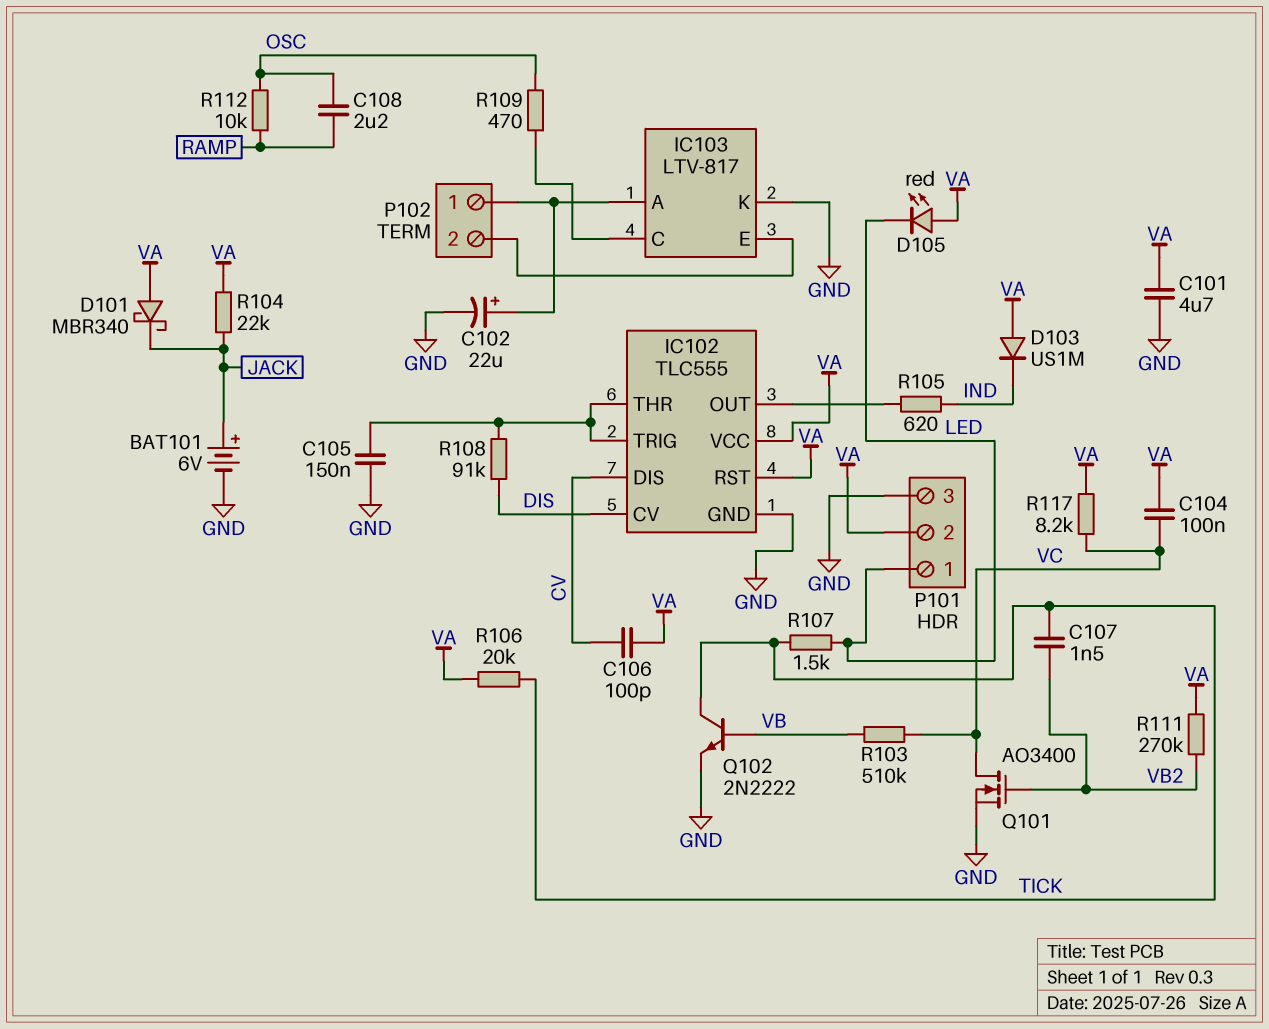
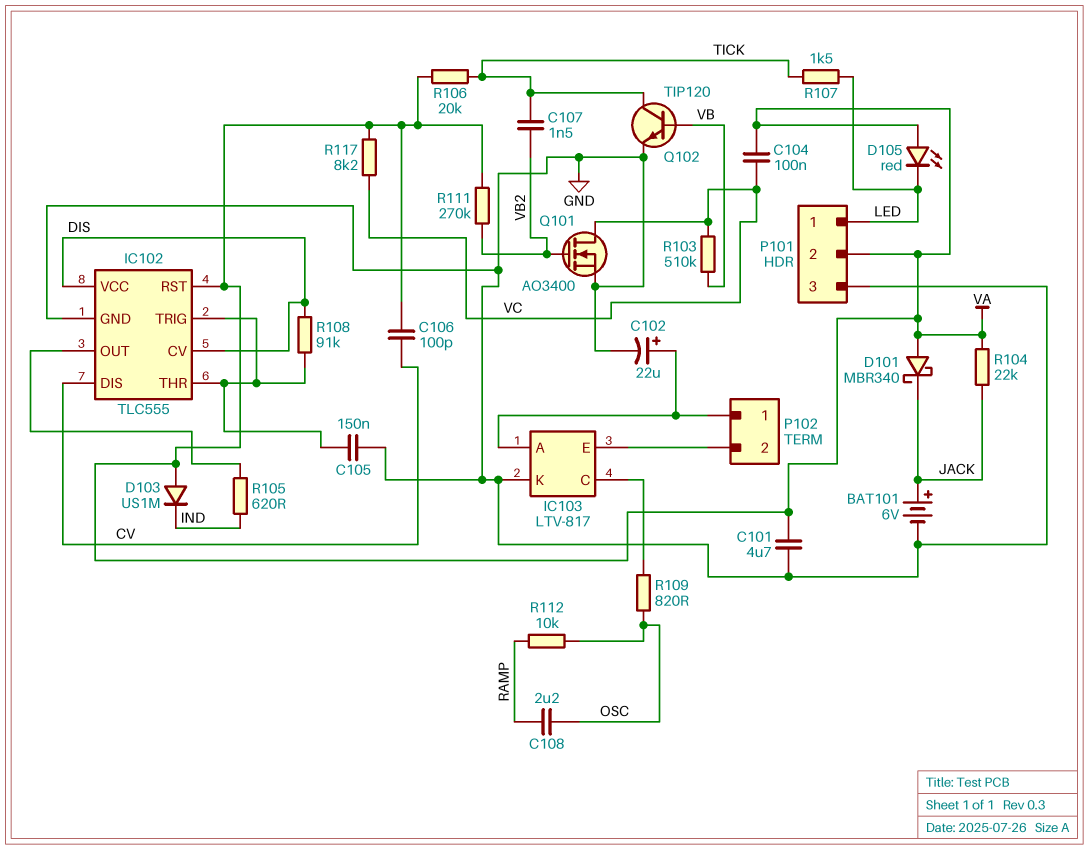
IC102 pin VCC: VA -> DIS
Q102: NPN 2N2222 (B VB, C TICK, E GND) -> NPN TIP120 (B VB, C TICK, E GND)
R109: 470 (IC103/C, OSC) -> 820 (IC103/C, OSC)

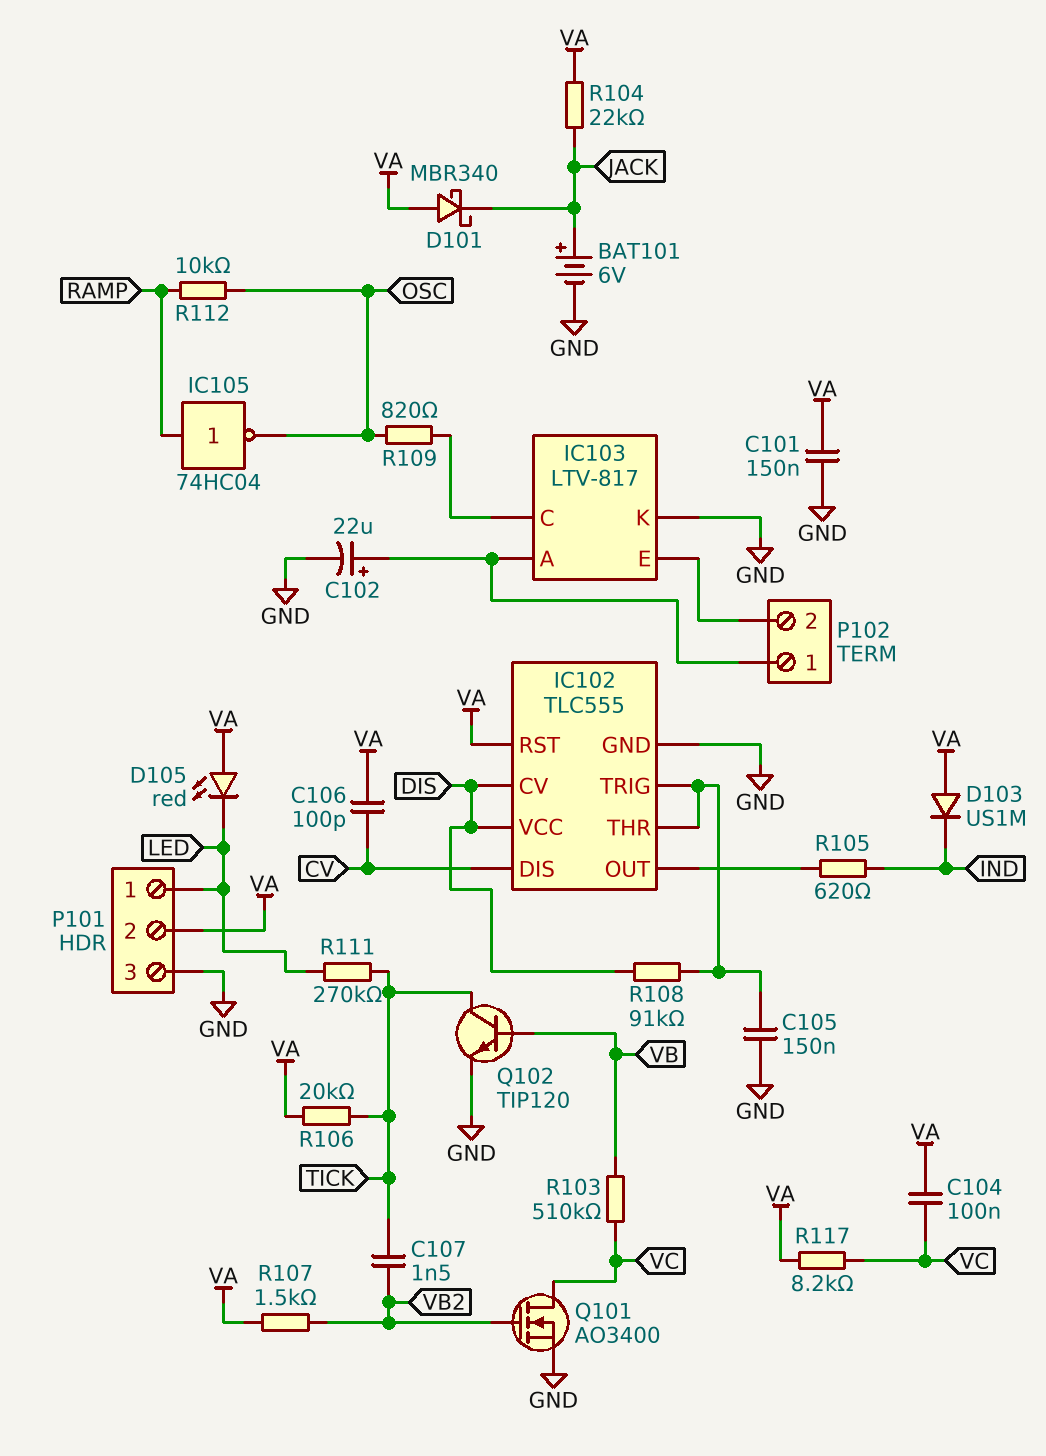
C101: 4.7uF (GND, VA) -> 150nF (GND, VA)
C108: 2.2uF (OSC, RAMP) -> none
IC105: none -> NOT 74HC04 (in RAMP, out OSC)
R107: 1.5k (LED, TICK) -> 1.5k (VA, VB2)
R111: 270k (VA, VB2) -> 270k (LED, TICK)

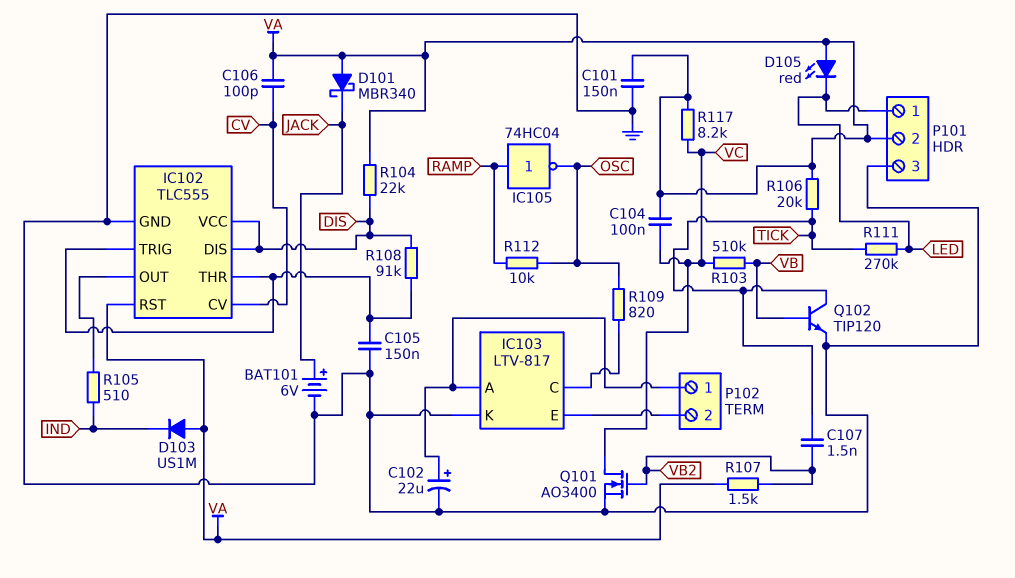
IC102 pin CV: DIS -> CV
IC102 pin DIS: CV -> DIS
R104: 22k (JACK, VA) -> 22k (DIS, VA)
R105: 620 (IC102/OUT, IND) -> 510 (IC102/OUT, IND)

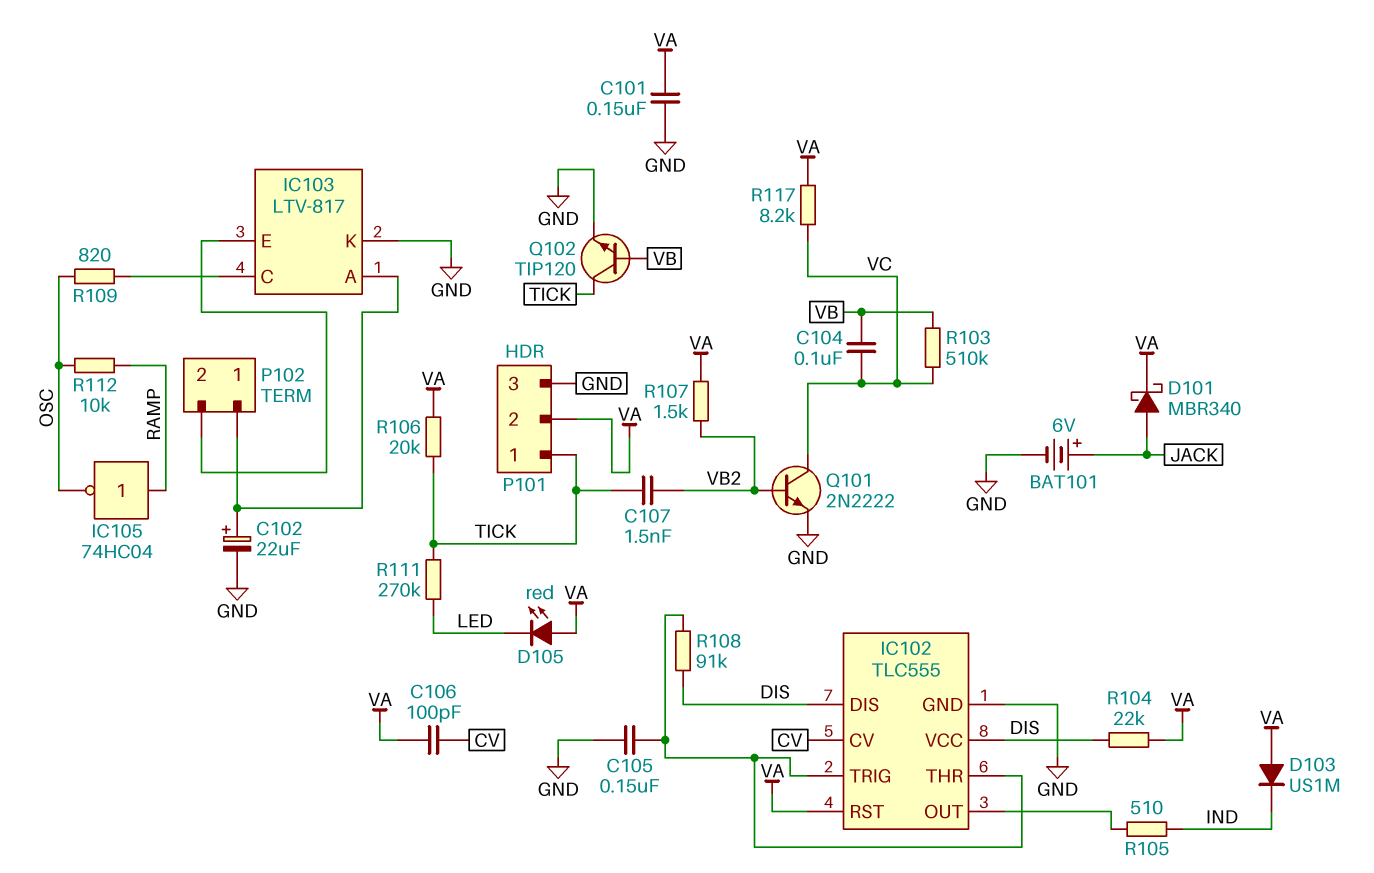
C104: 100nF (VA, VC) -> 100nF (VB, VC)
D101: schottky MBR340 (A VA, K JACK) -> schottky MBR340 (A JACK, K VA)
P101 pin 1: LED -> TICK
Q101: NMOS AO3400 (G VB2, D VC, S GND) -> NPN 2N2222 (B VB2, C VC, E GND)

